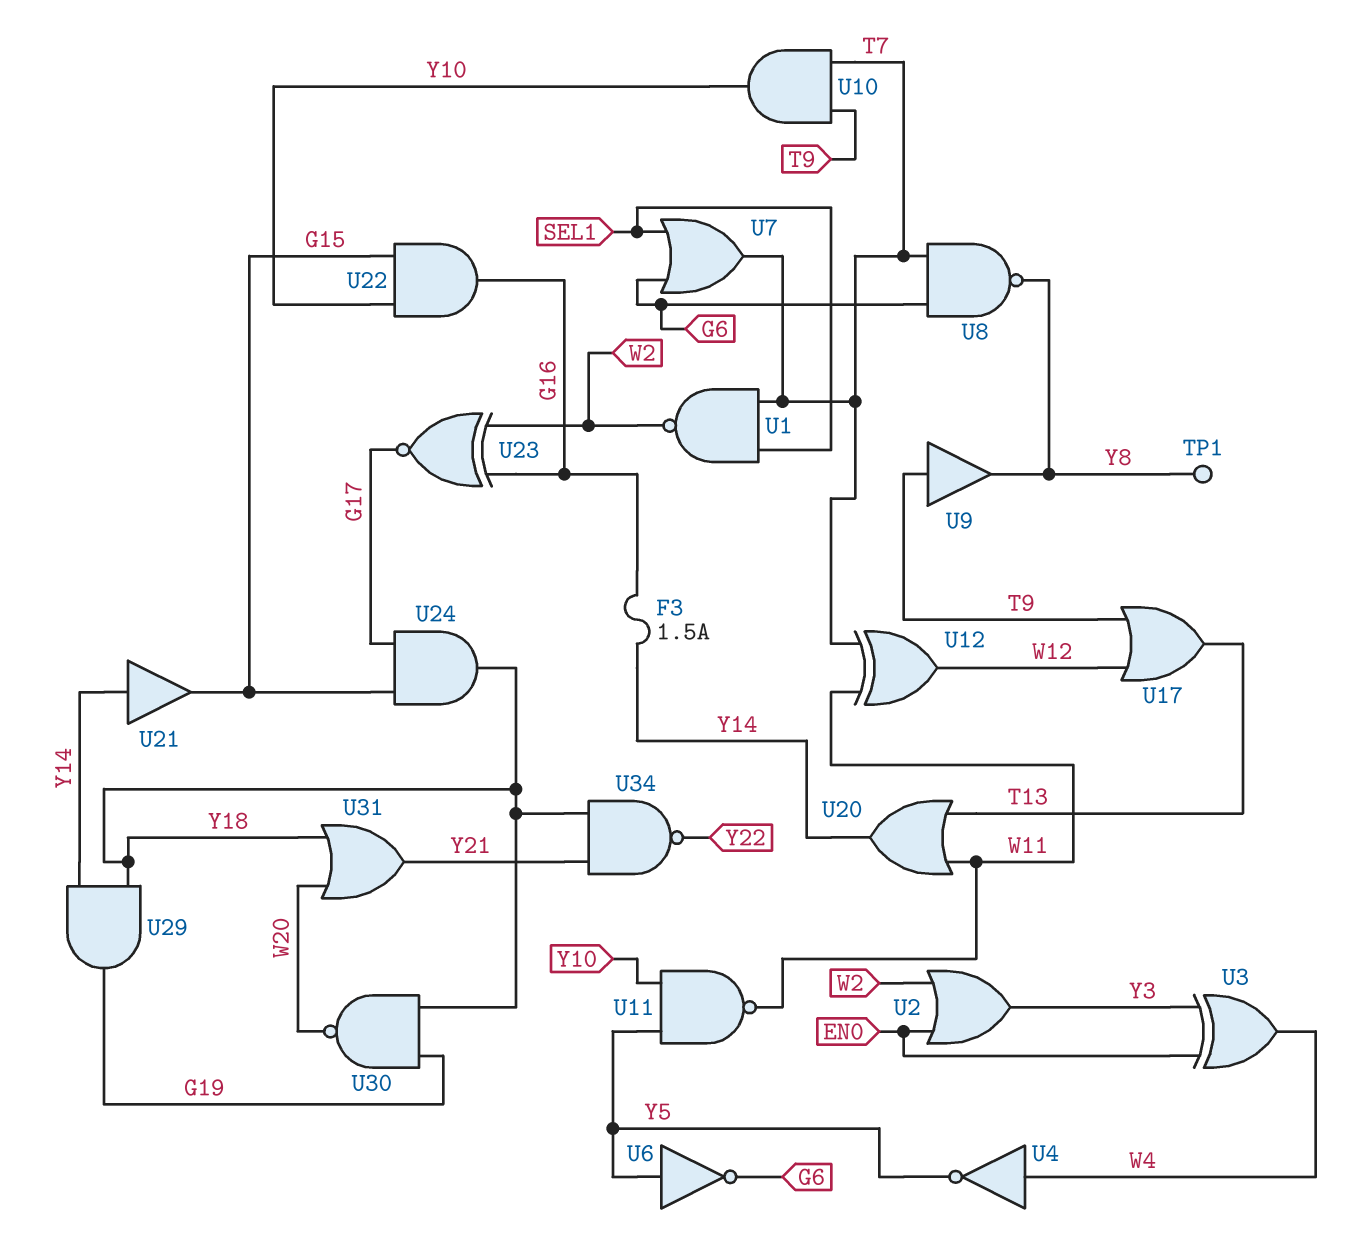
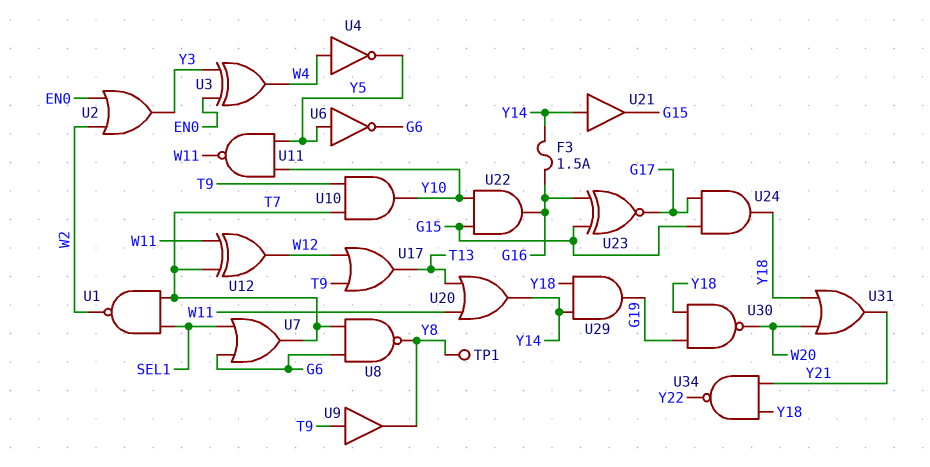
U23: XNOR (in G16, in W2, out G17) -> XNOR (in G15, in G16, out G17)

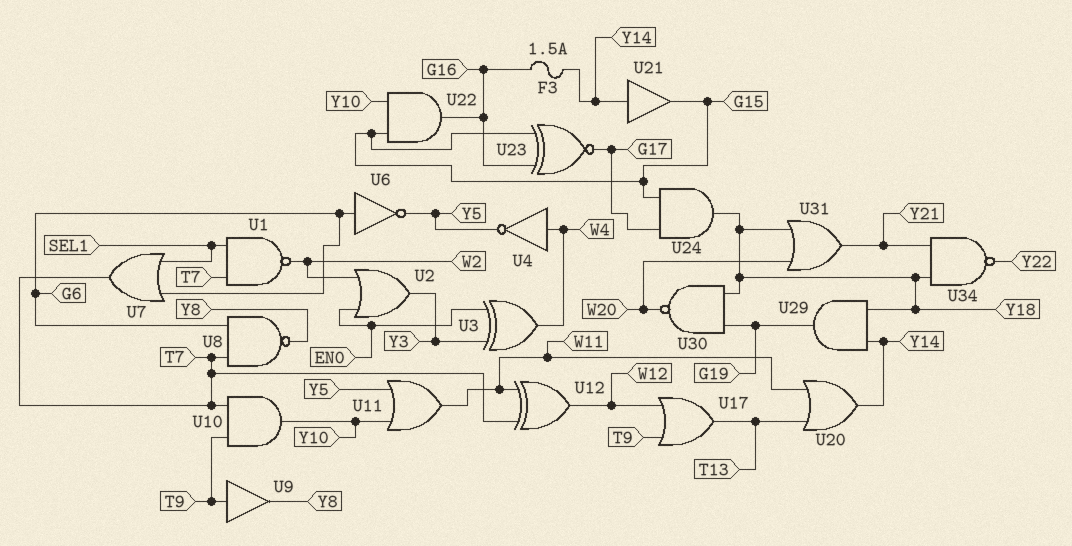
TP1: test point (Y8) -> none
U6: NOT (in Y5, out G6) -> NOT (in G6, out Y5)
U11: NAND (in Y5, in Y10, out W11) -> OR (in Y5, in Y10, out W11)

